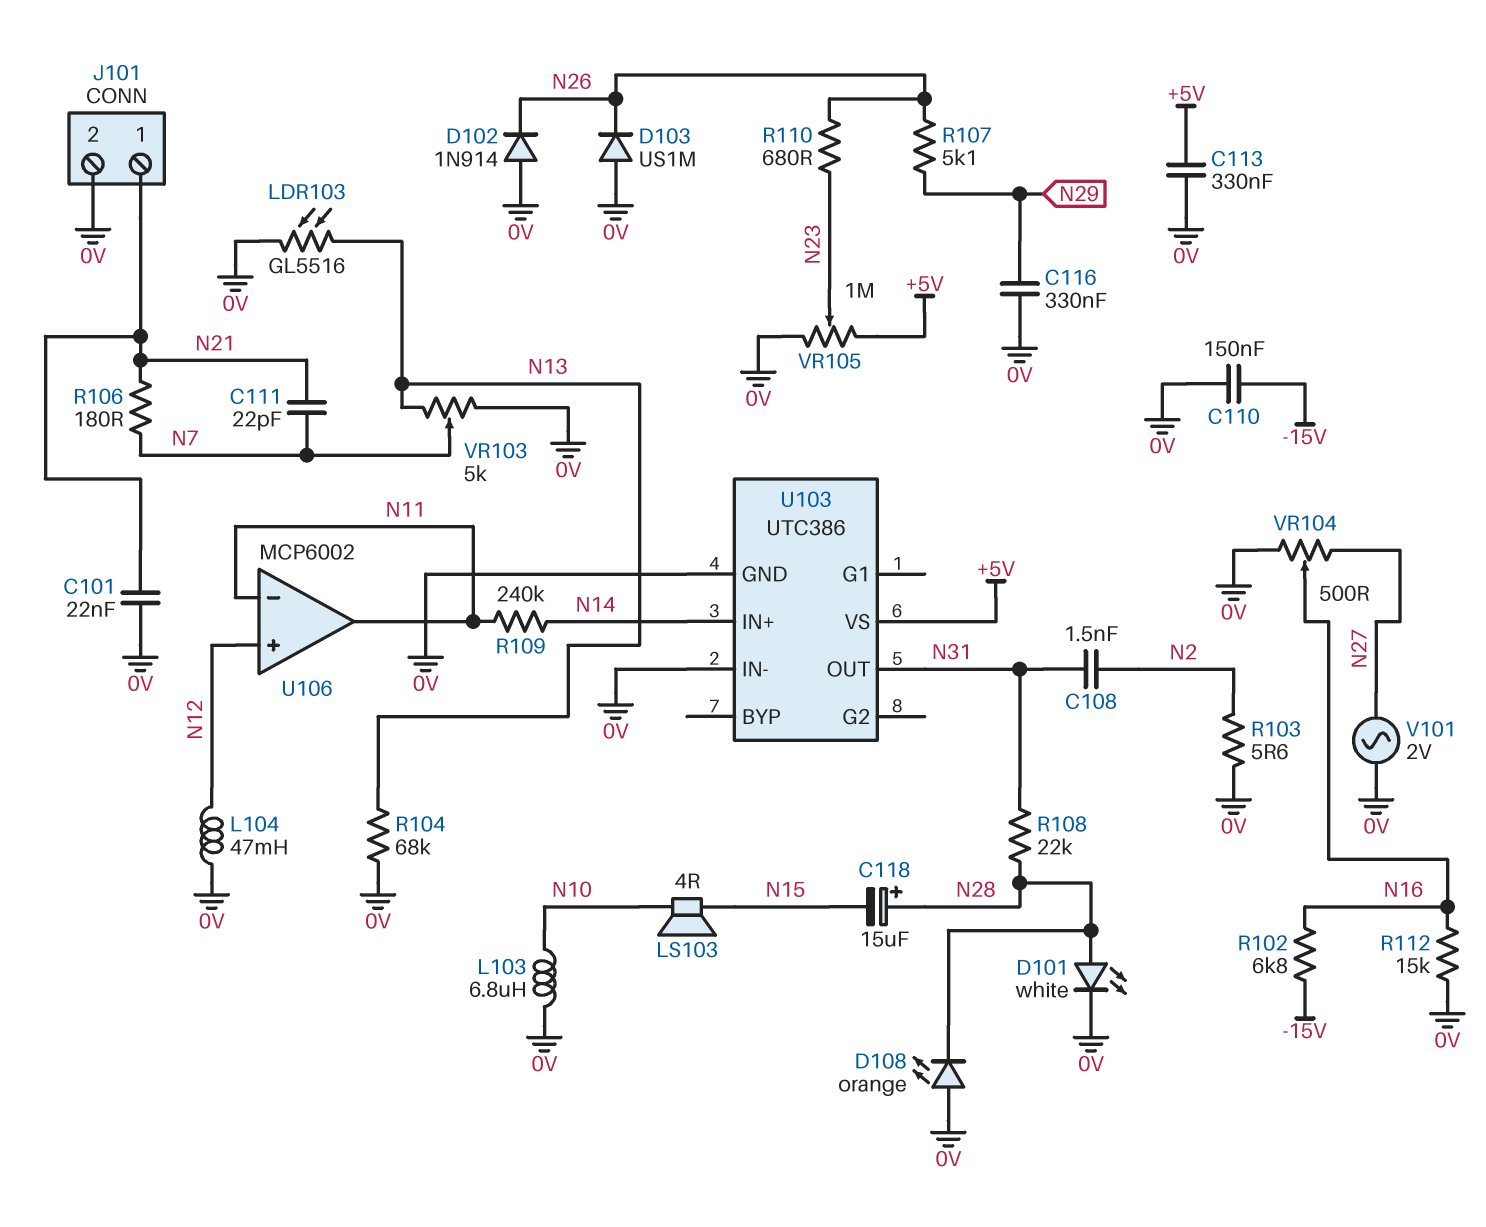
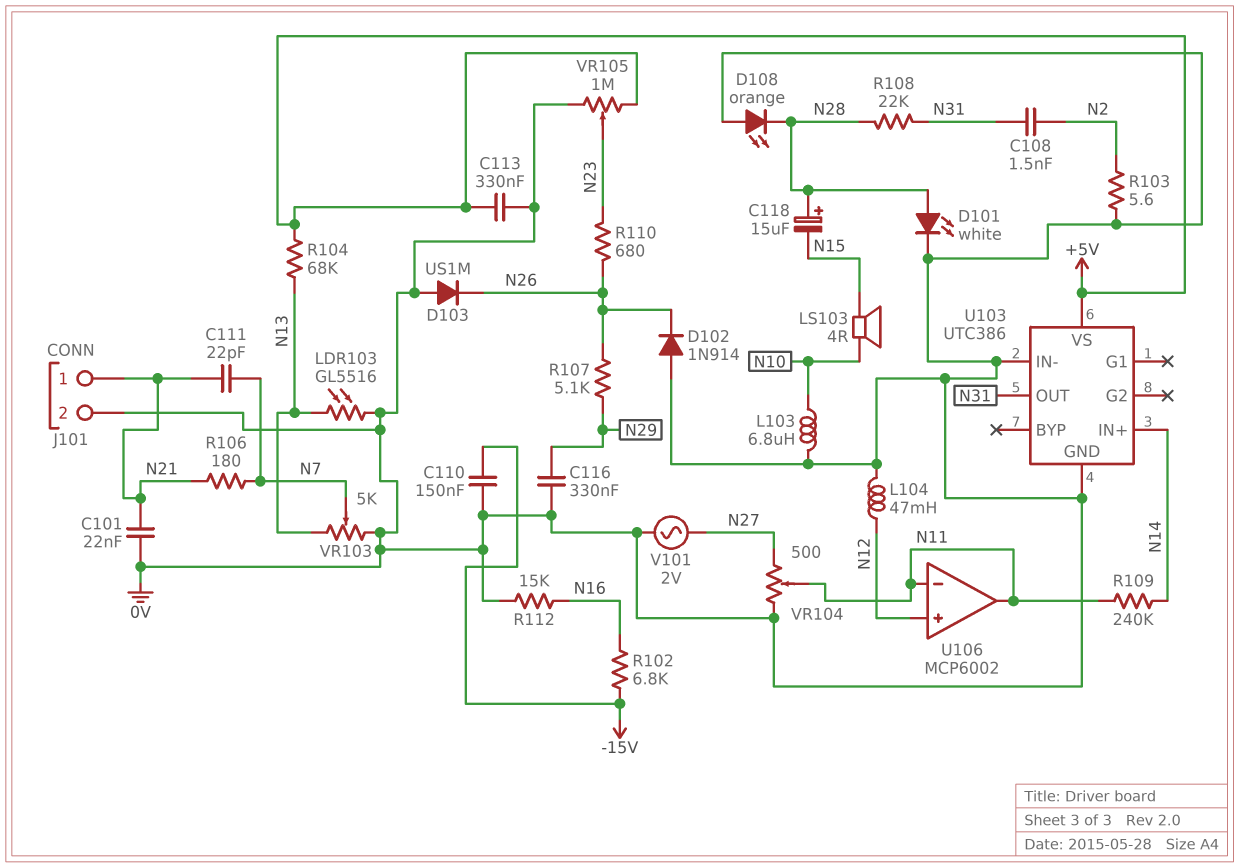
R104: 68k (0V, N13) -> 68k (+5V, N13)
VR104: 500 (0V, N27, wiper N16) -> 500 (0V, N27, wiper N11)

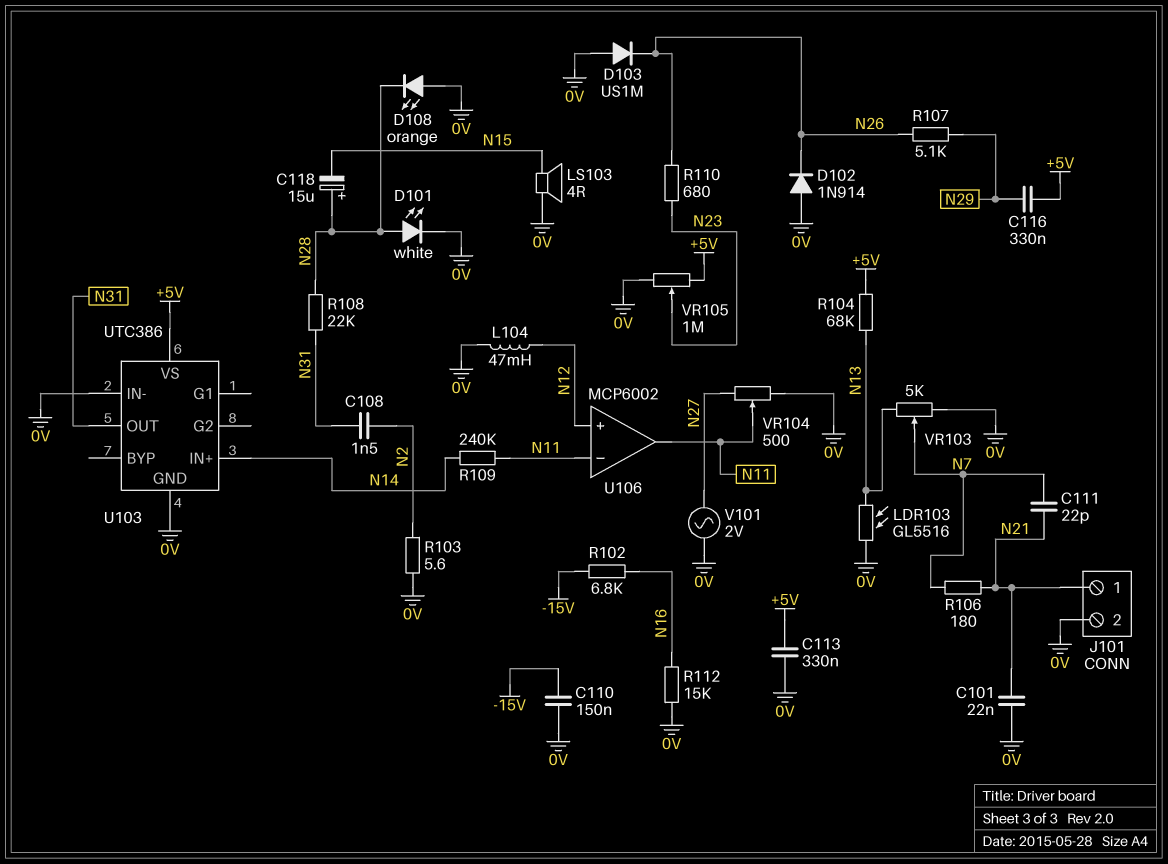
C116: 330nF (0V, N29) -> 330nF (+5V, N29)
L103: 6.8uH (0V, N10) -> none
LS103: speaker 4R (N10, N15) -> speaker 4R (0V, N15)

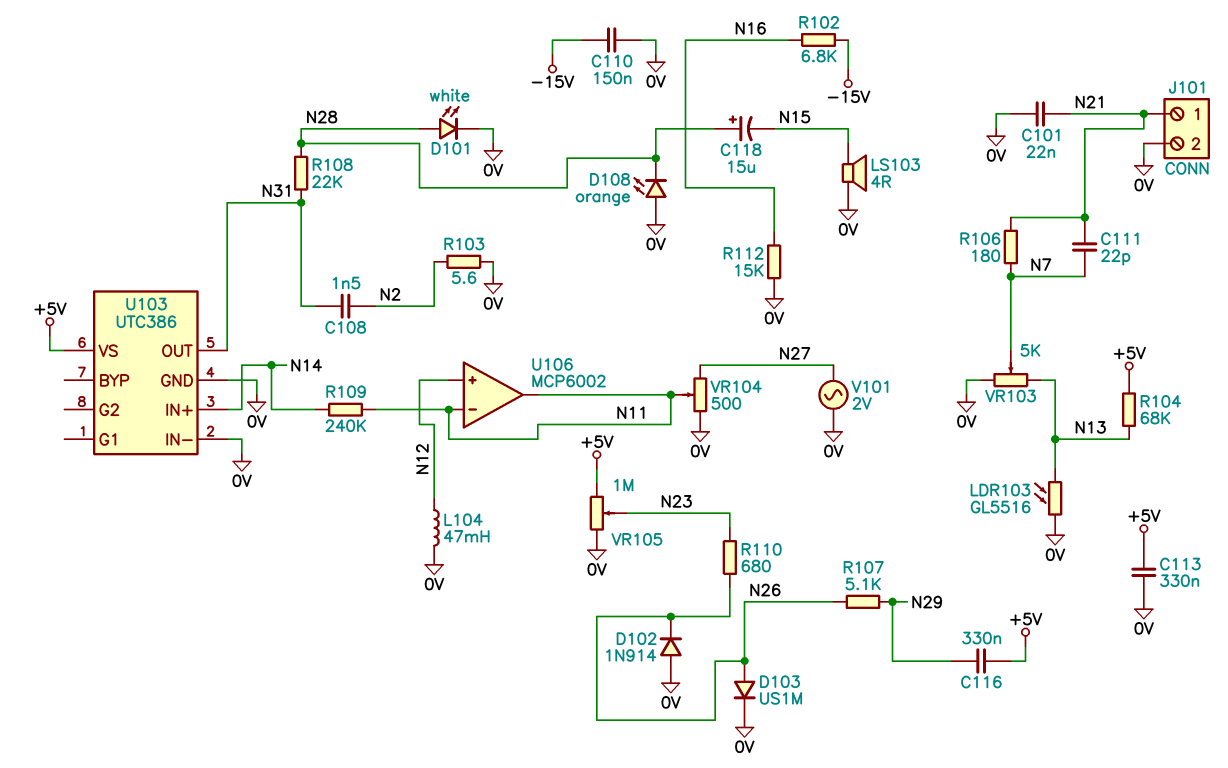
D103: diode US1M (A 0V, K N26) -> diode US1M (A N26, K 0V)

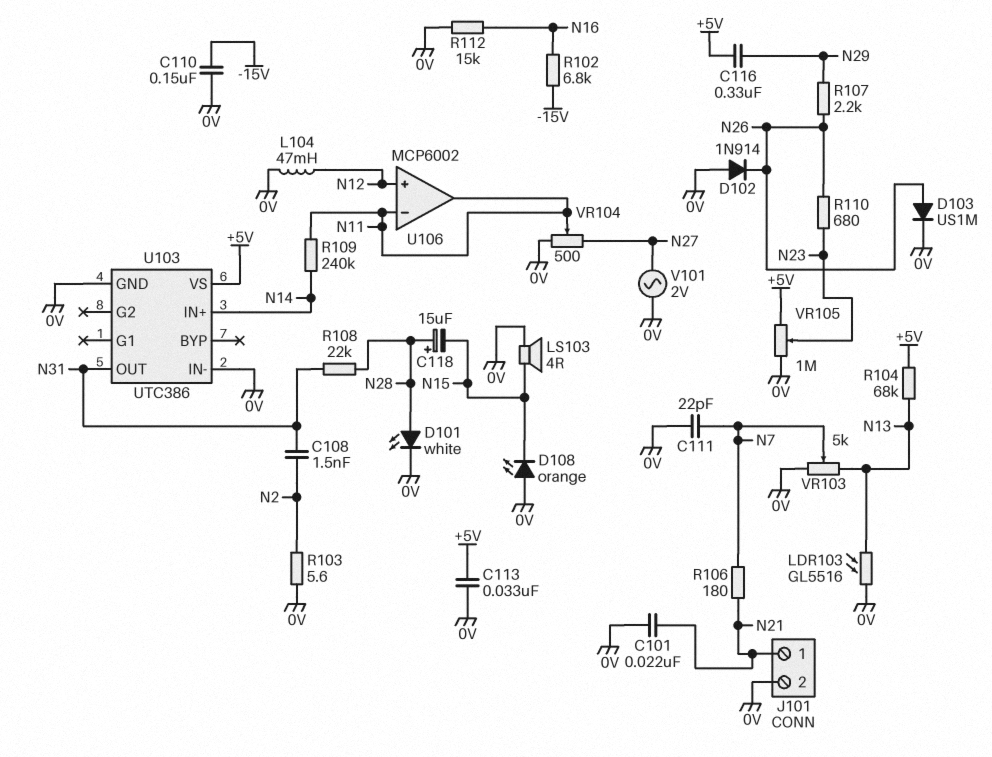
C111: 22pF (N7, N21) -> 22pF (0V, N7)
C113: 330nF (+5V, 0V) -> 33nF (+5V, 0V)
D108: LED orange (A 0V, K N28) -> LED orange (A 0V, K N15)
R107: 5.1k (N26, N29) -> 2.2k (N26, N29)

